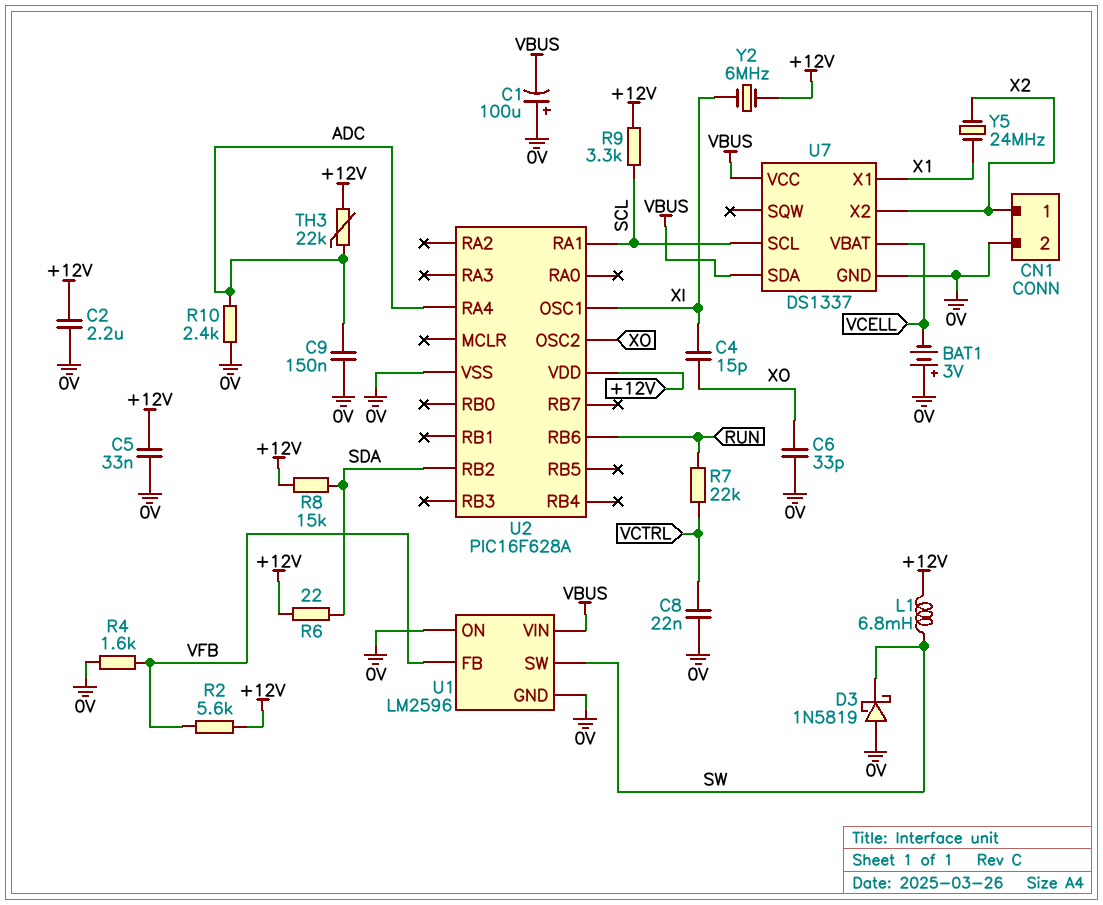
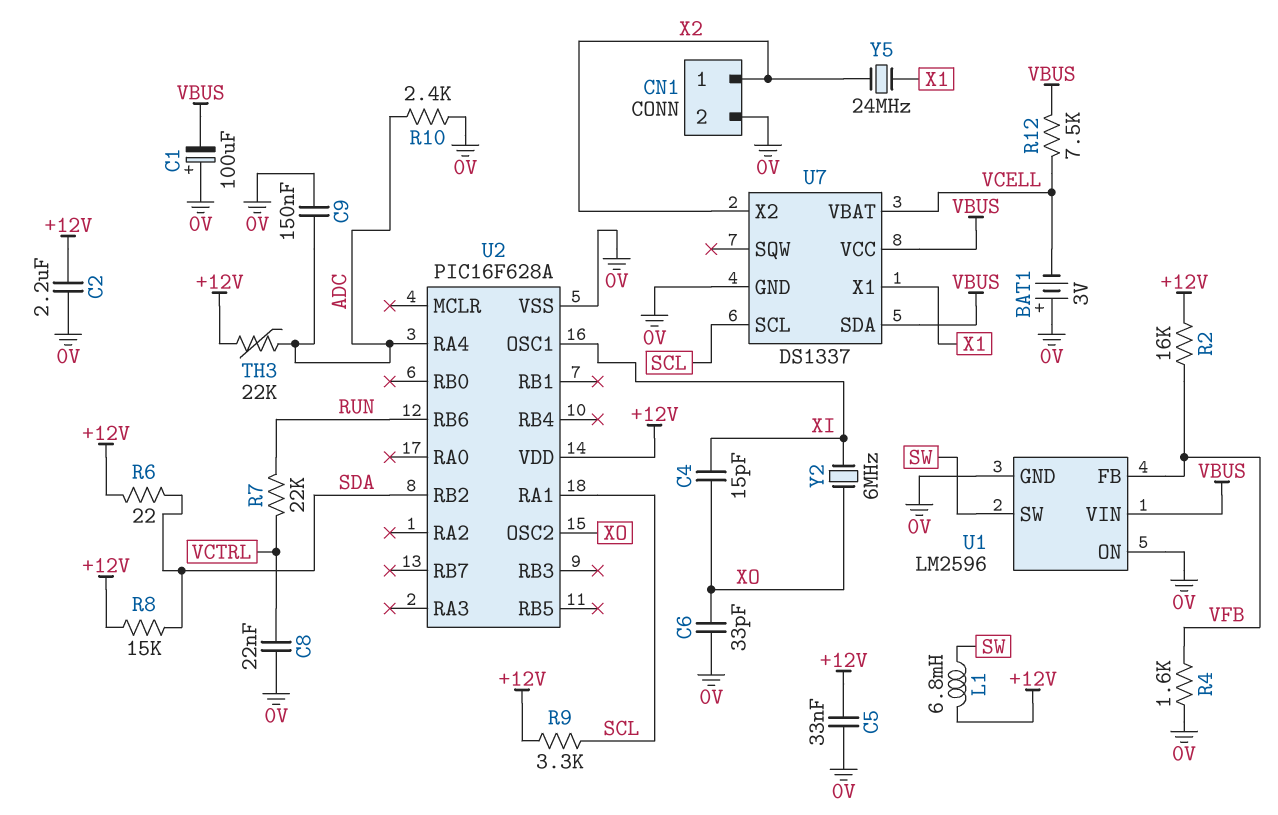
D3: schottky 1N5819 (A 0V, K SW) -> none
R2: 5.6k (+12V, VFB) -> 16k (+12V, VFB)
R12: none -> 7.5k (VBUS, VCELL)
Y2: 6MHz (+12V, XI) -> 6MHz (XI, XO)

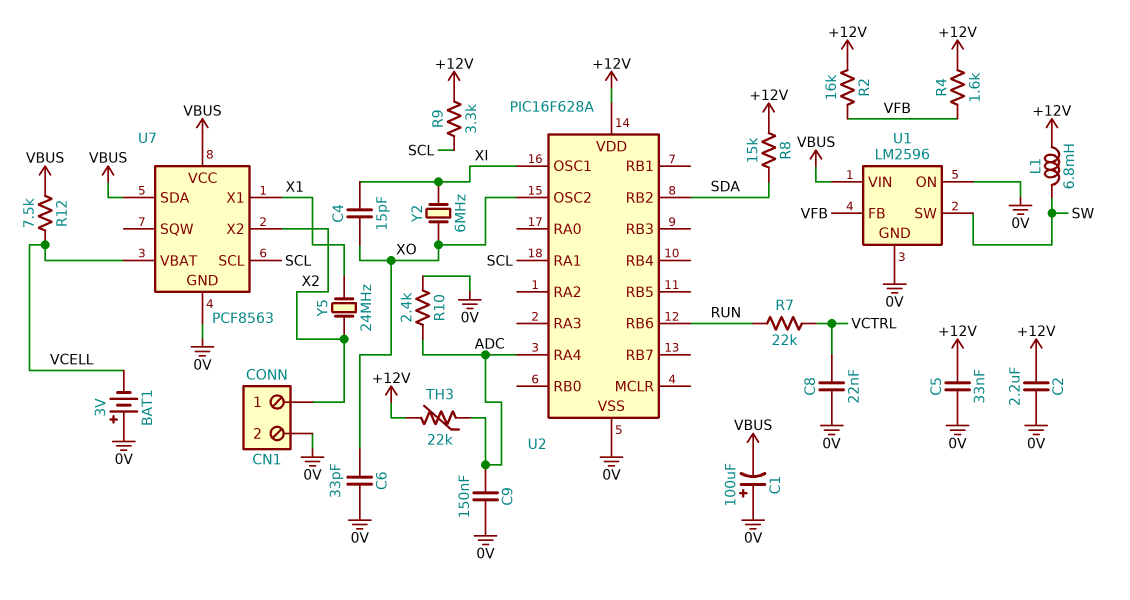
R4: 1.6k (0V, VFB) -> 1.6k (+12V, VFB)
R6: 22 (+12V, SDA) -> none
U7: DS1337 -> PCF8563

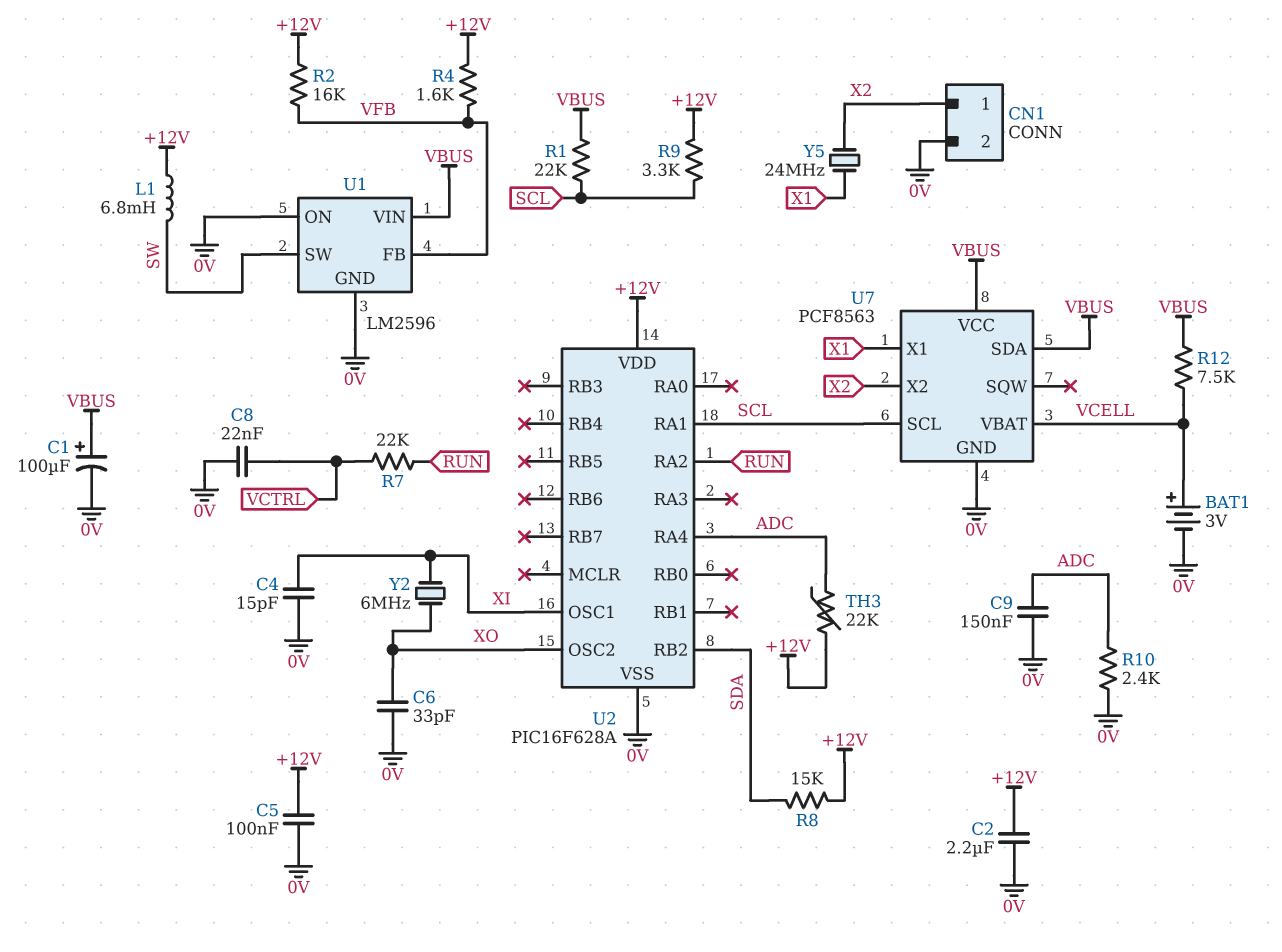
BAT1: 3V (plus 0V, minus VCELL) -> 3V (plus VCELL, minus 0V)
C1: 100uF (plus 0V, minus VBUS) -> 100uF (plus VBUS, minus 0V)
C4: 15pF (XI, XO) -> 15pF (0V, XI)
C5: 33nF (+12V, 0V) -> 100nF (+12V, 0V)
R1: none -> 22k (SCL, VBUS)
U2 pin RA2: none -> RUN
U2 pin RB6: RUN -> none

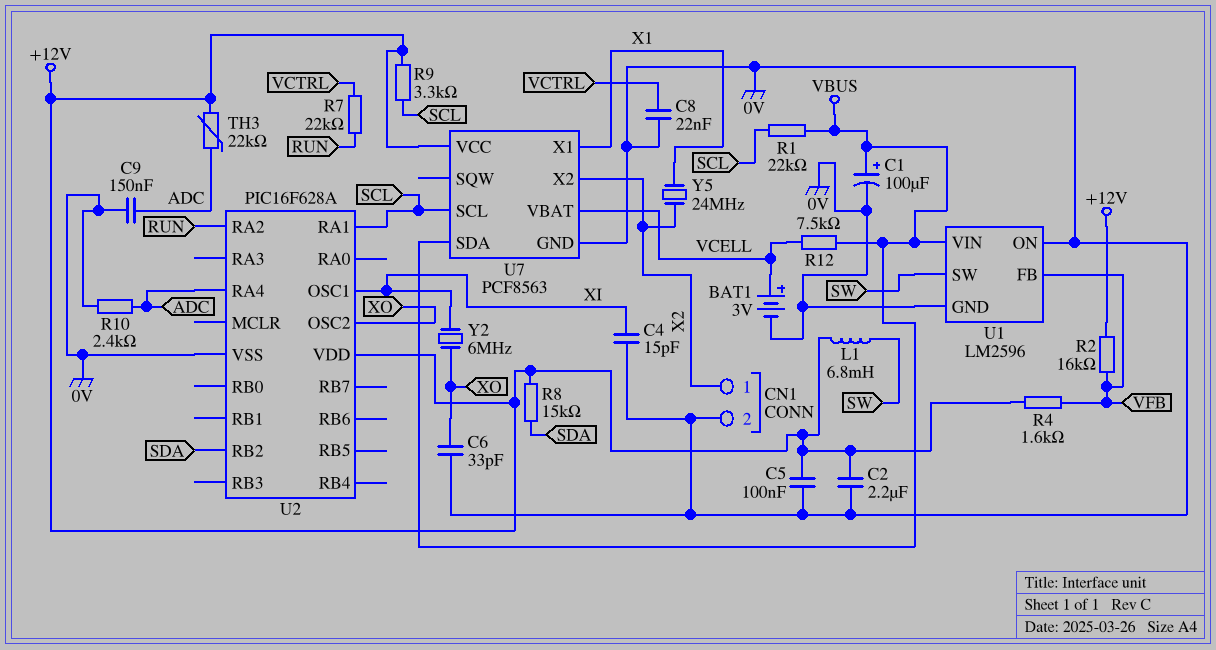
U7 pin VCC: VBUS -> +12V

